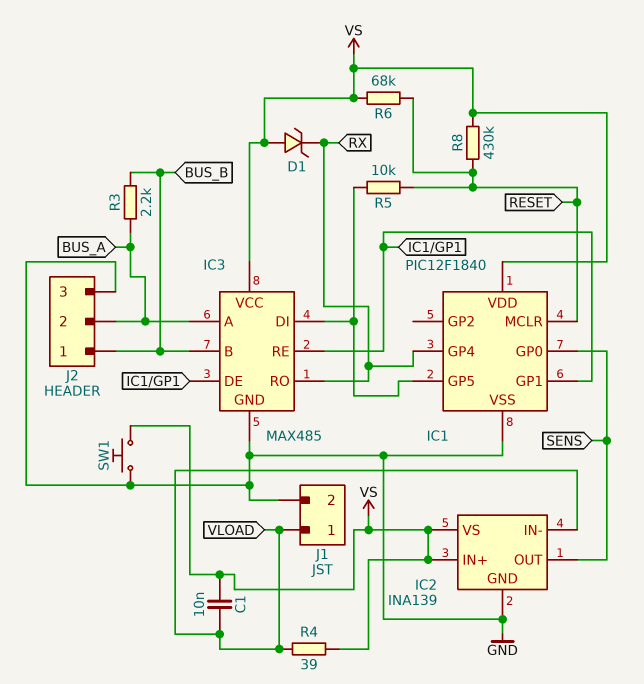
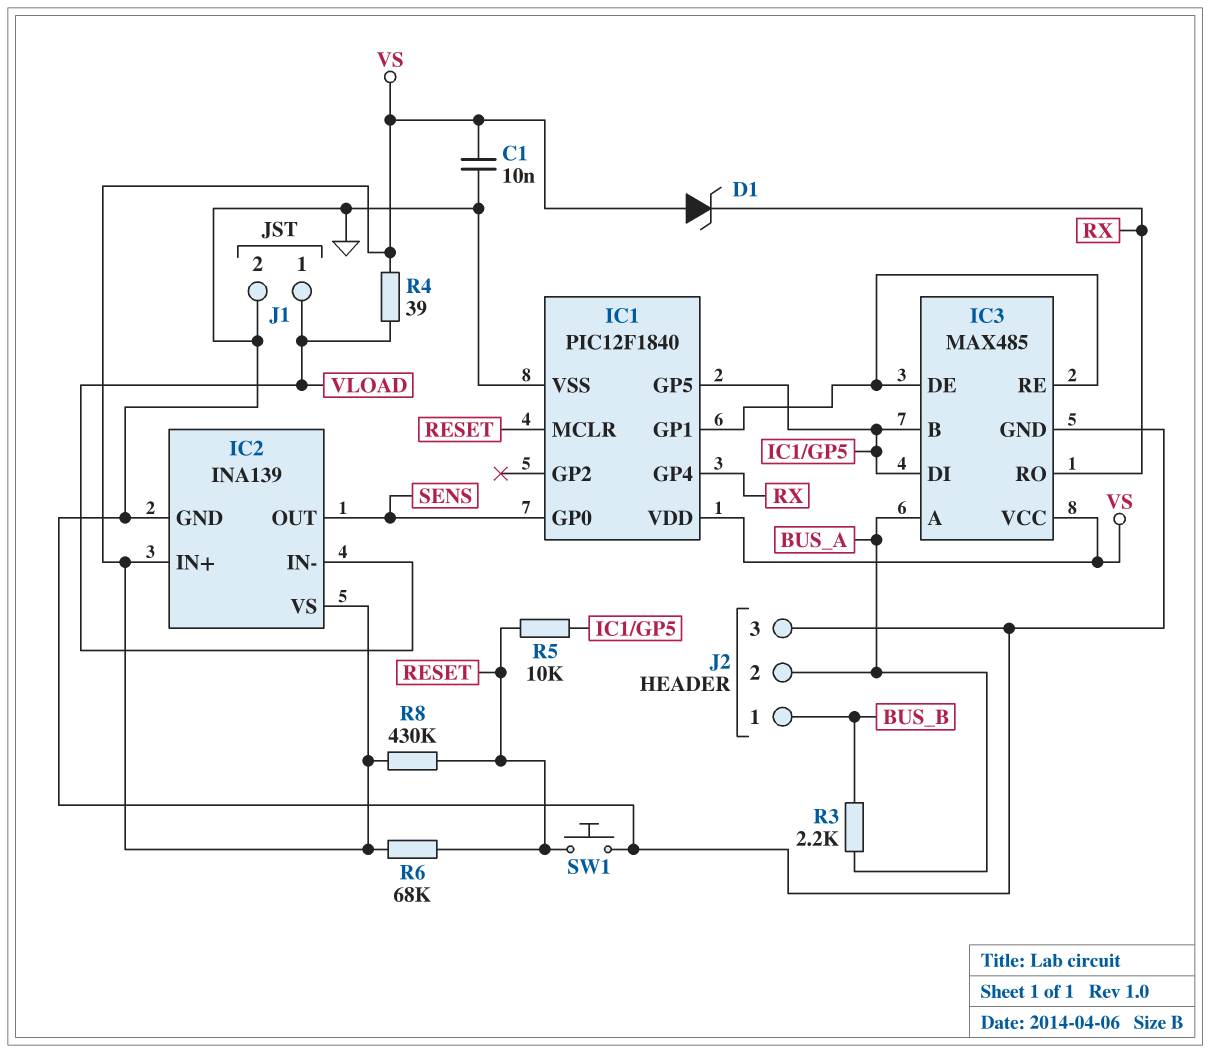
C1: 10nF (VLOAD, VS) -> 10nF (GND, VS)
IC3 pin B: BUS_B -> IC1/GP5
SW1: button (GND, VS) -> button (GND, RESET)

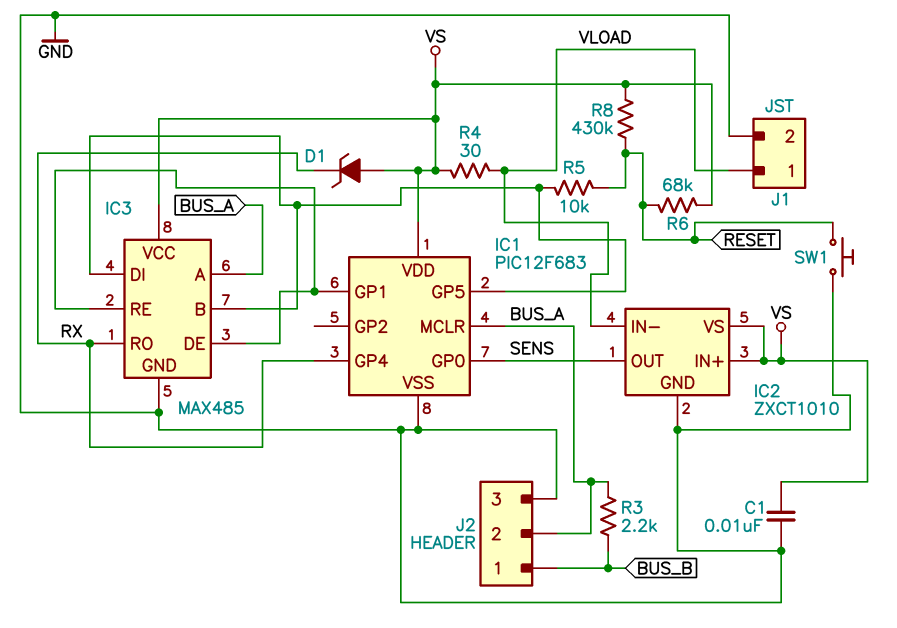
IC1: PIC12F1840 -> PIC12F683
IC1 pin MCLR: RESET -> BUS_A
IC2: INA139 -> ZXCT1010
R4: 39 (VLOAD, VS) -> 30 (VLOAD, VS)

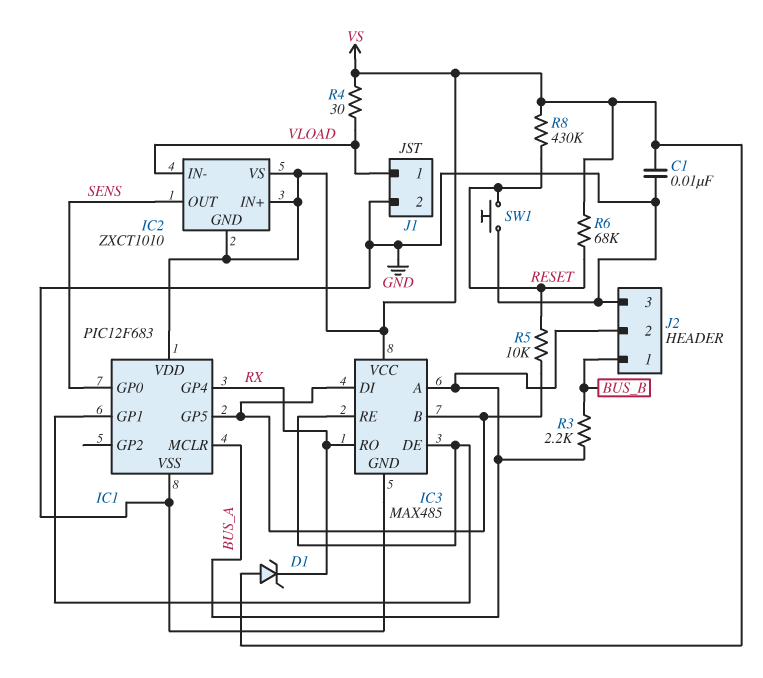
IC2 pin GND: GND -> VS

